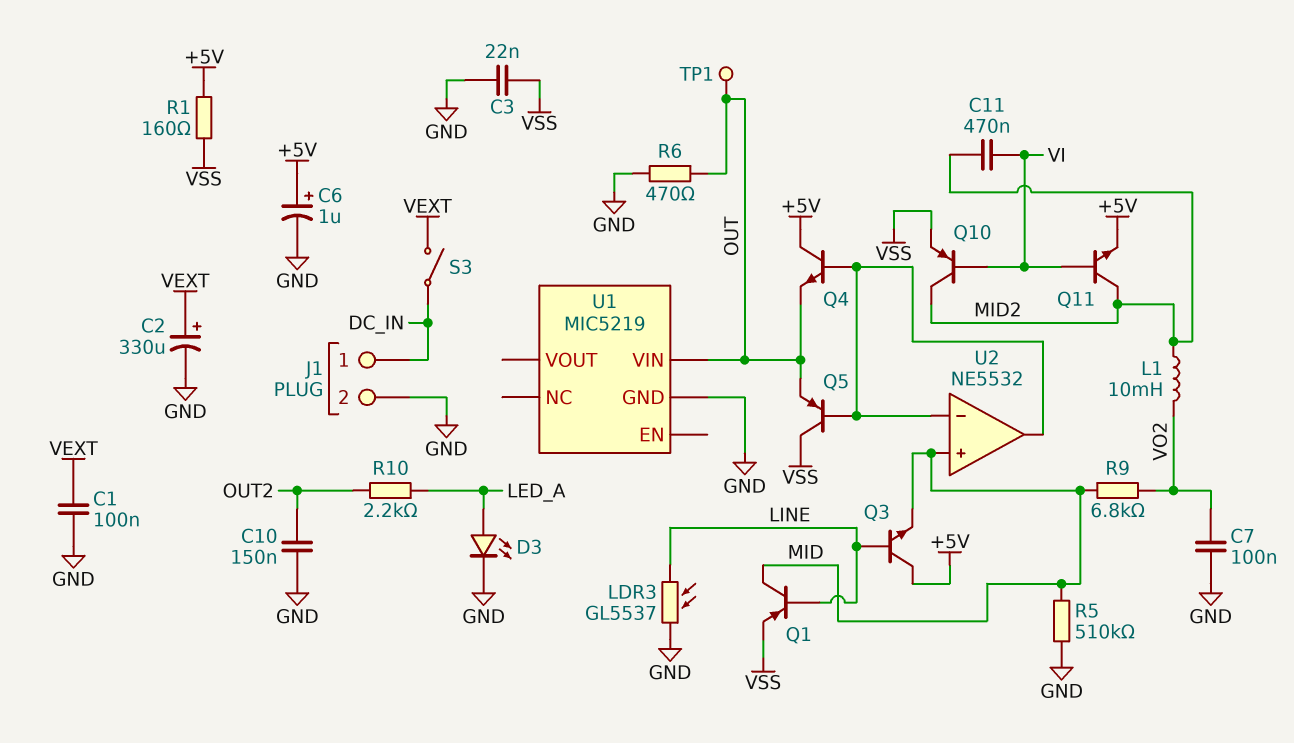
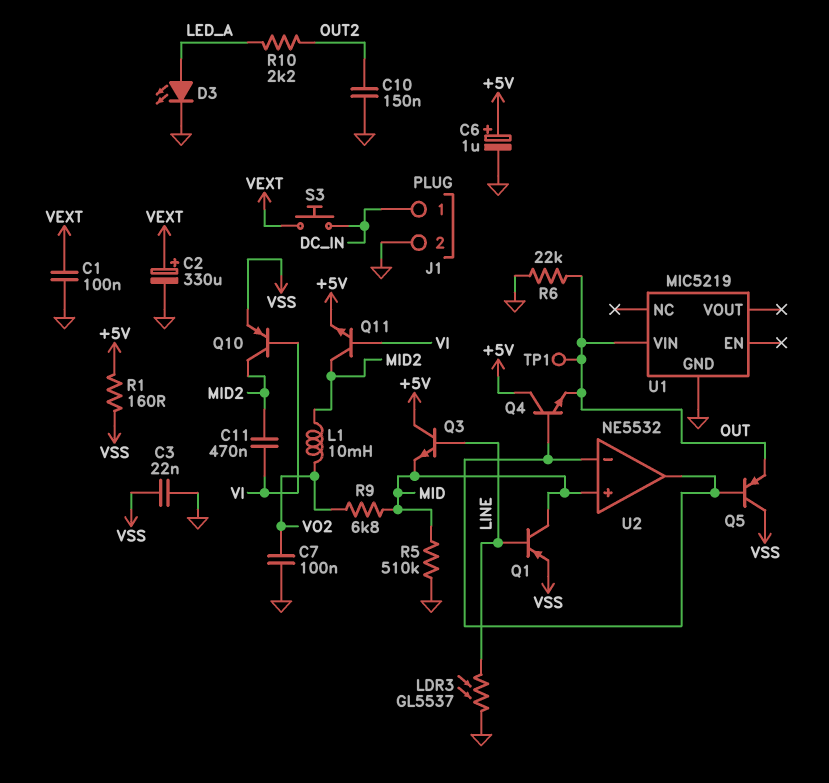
R6: 470 (GND, OUT) -> 22k (GND, OUT)
S3: switch (DC_IN, VEXT) -> button (DC_IN, VEXT)

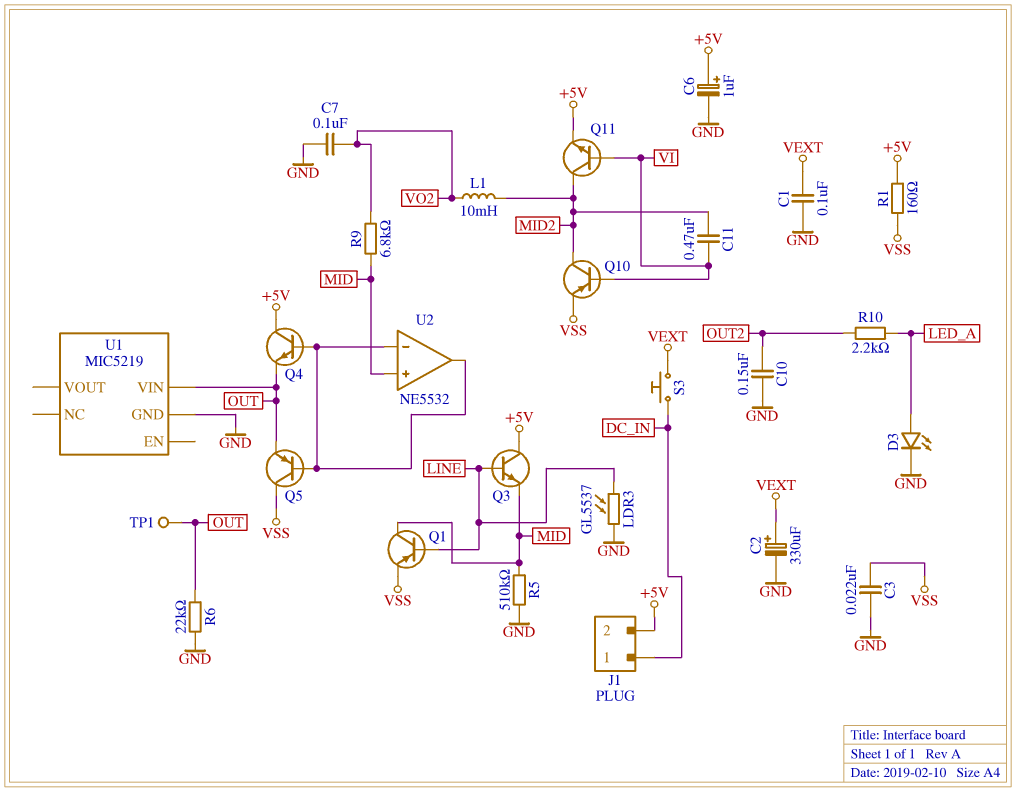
J1 pin 2: GND -> +5V

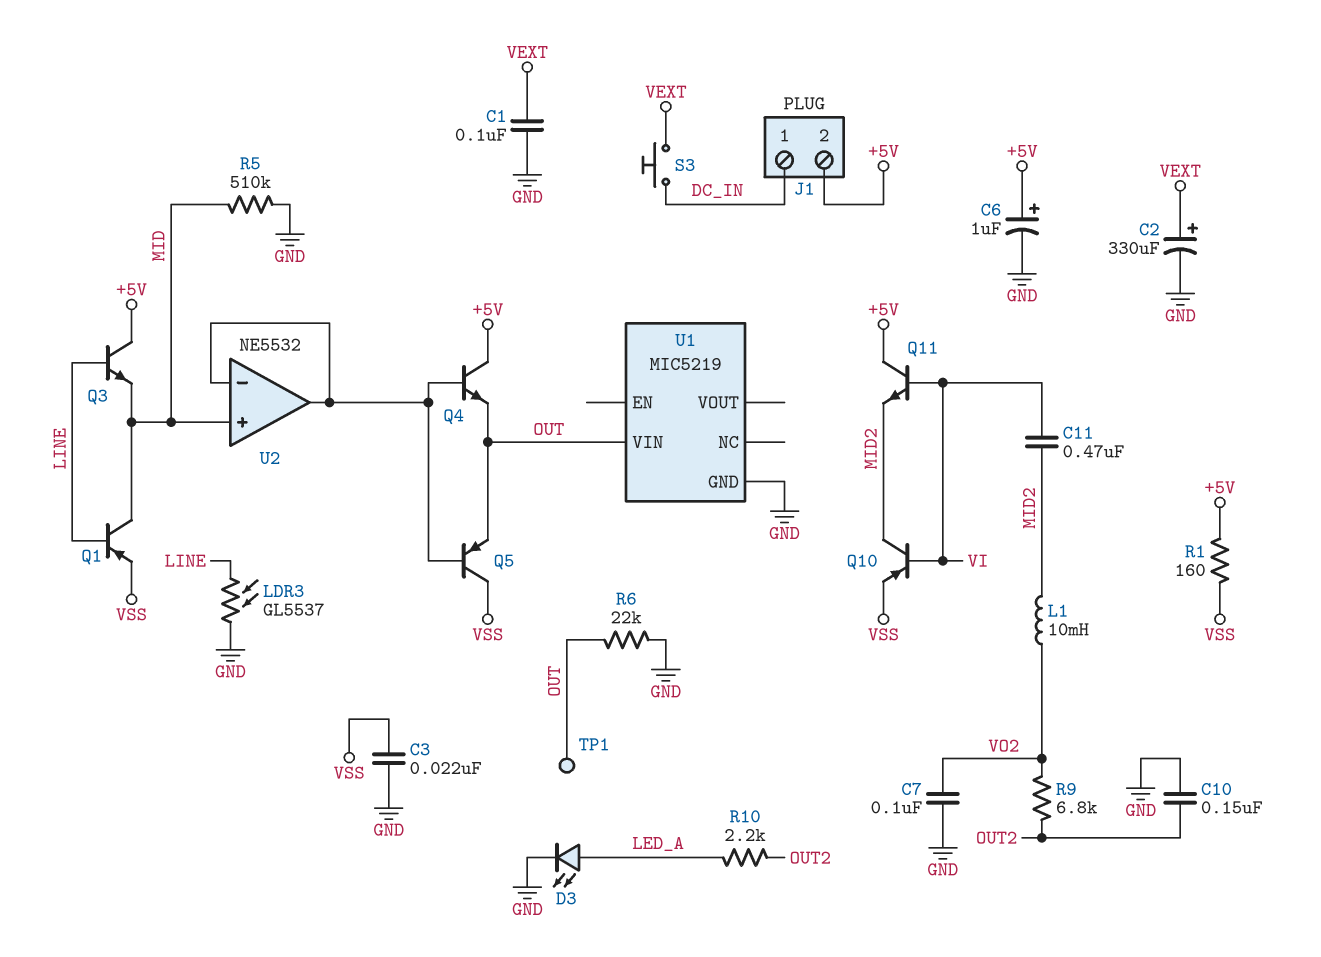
Q11: NPN (B VI, C MID2, E +5V) -> NPN (B VI, C +5V, E MID2)
R9: 6.8k (MID, VO2) -> 6.8k (OUT2, VO2)

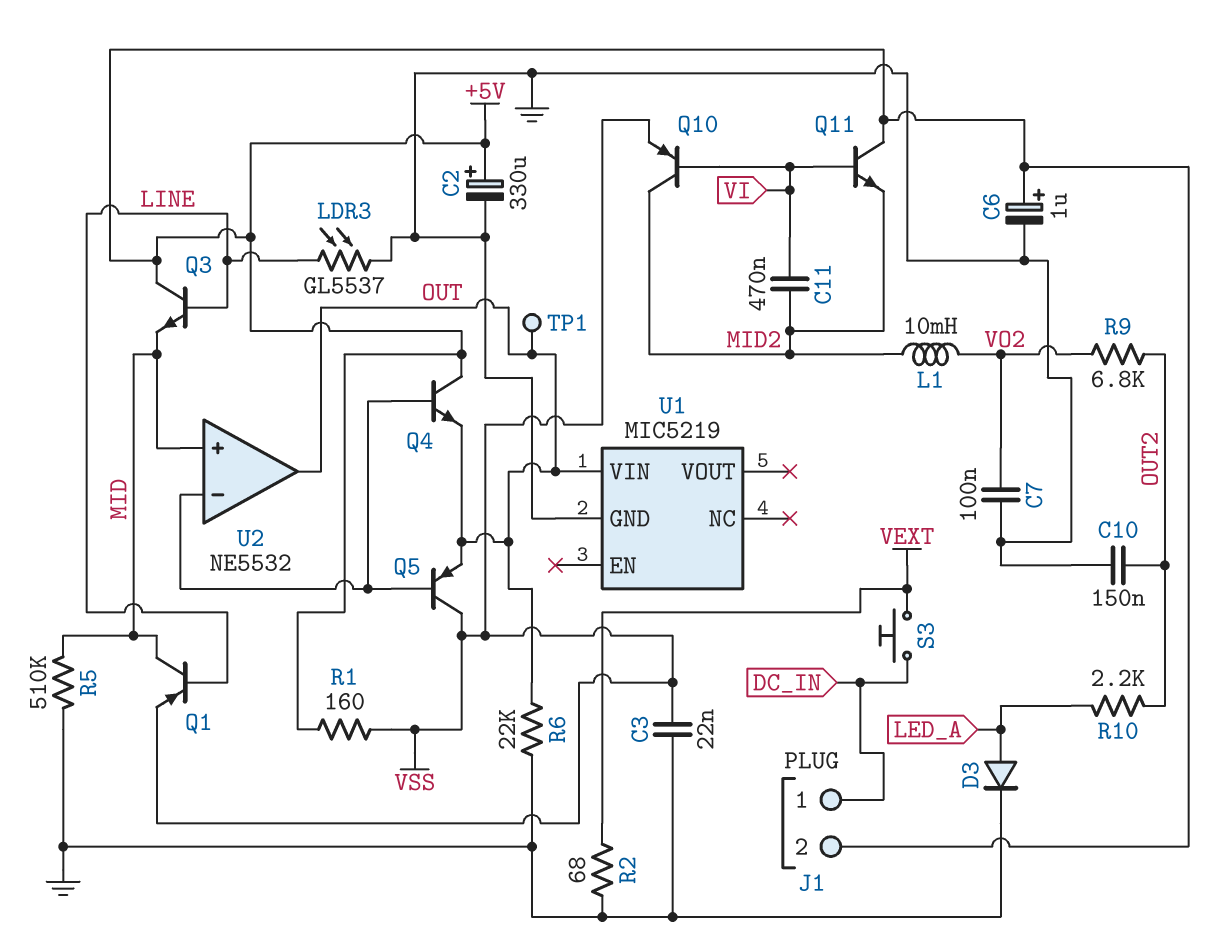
C1: 100nF (GND, VEXT) -> none
C2: 330uF (plus VEXT, minus GND) -> 330uF (plus +5V, minus GND)
D3: LED (A LED_A, K GND) -> diode (A LED_A, K GND)
R2: none -> 68 (GND, VEXT)
U2 pin out: U2/in- -> OUT

